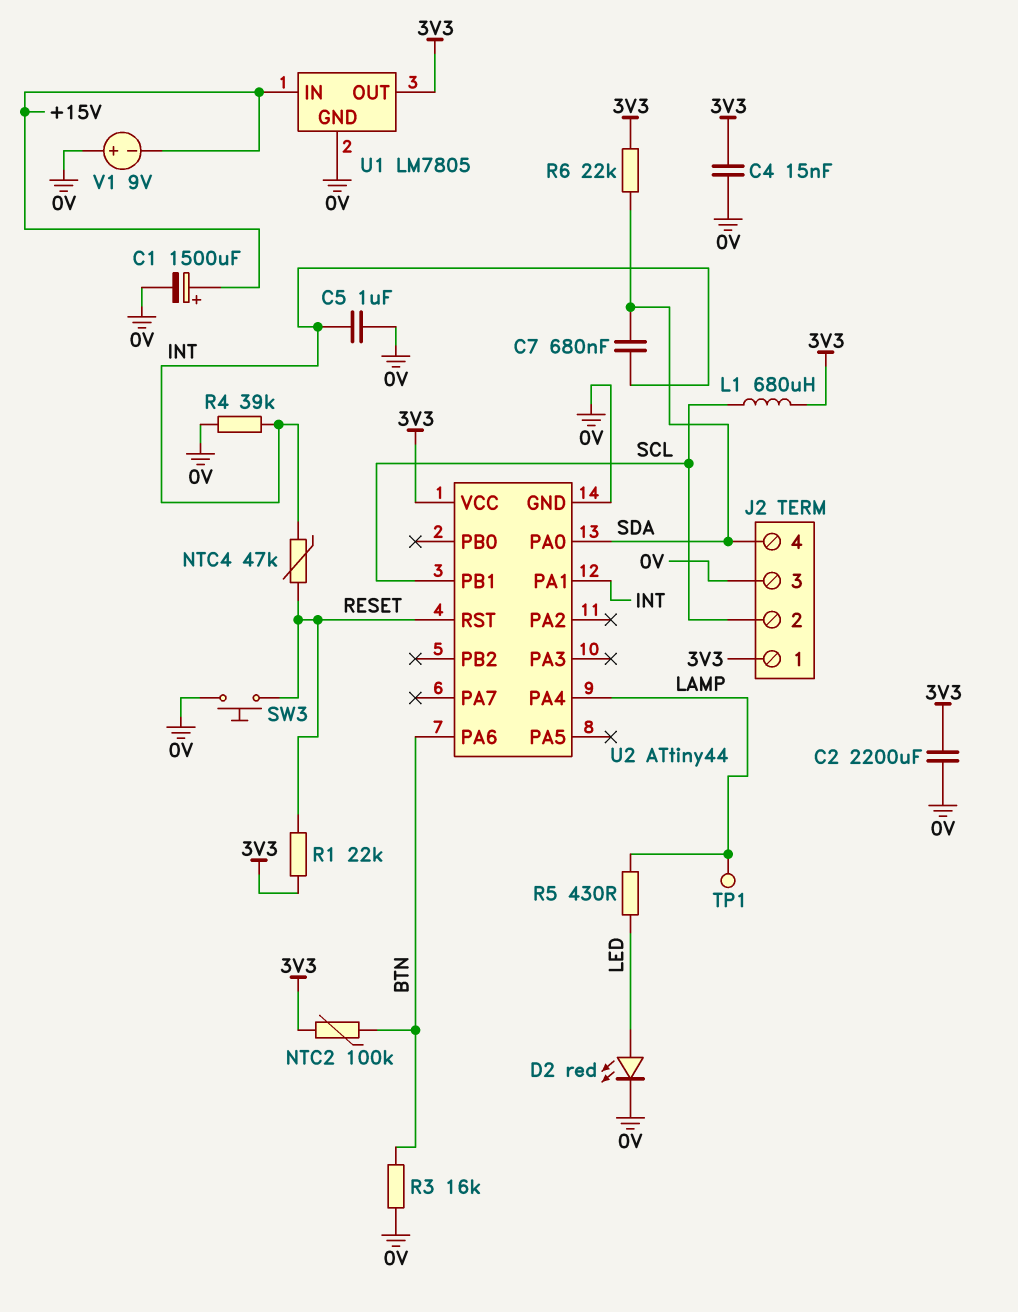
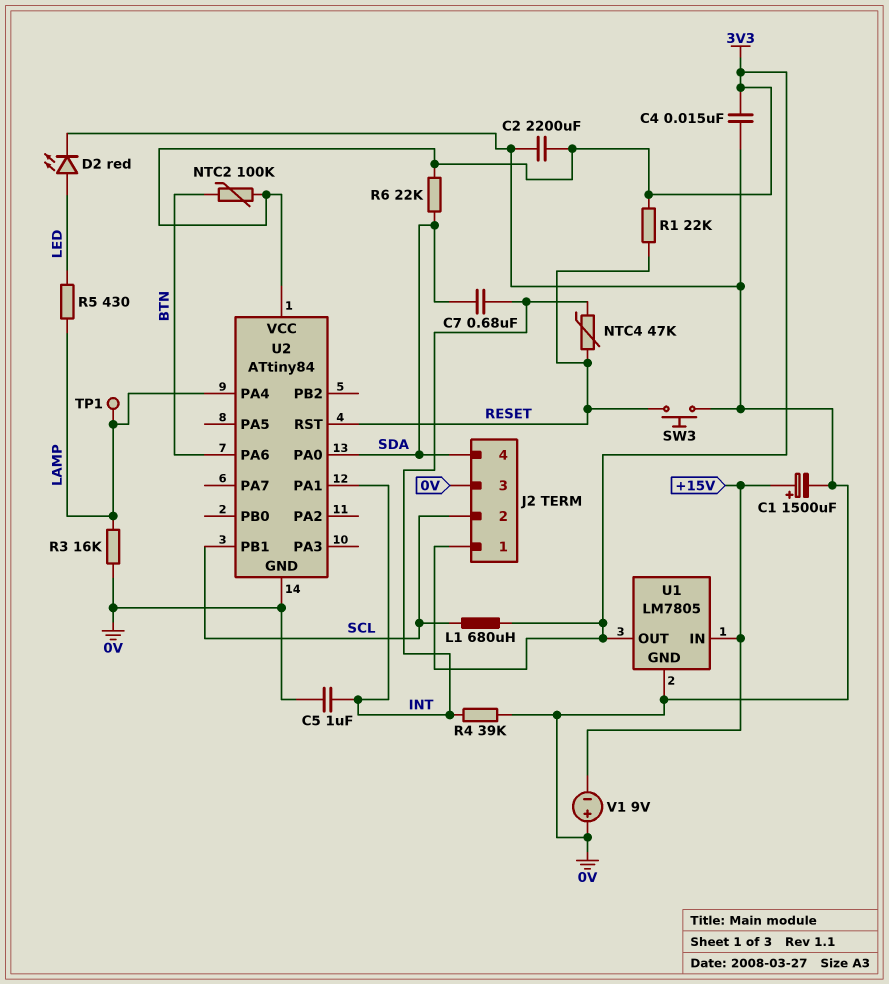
R3: 16k (0V, BTN) -> 16k (0V, LAMP)
U2: ATtiny44 -> ATtiny84

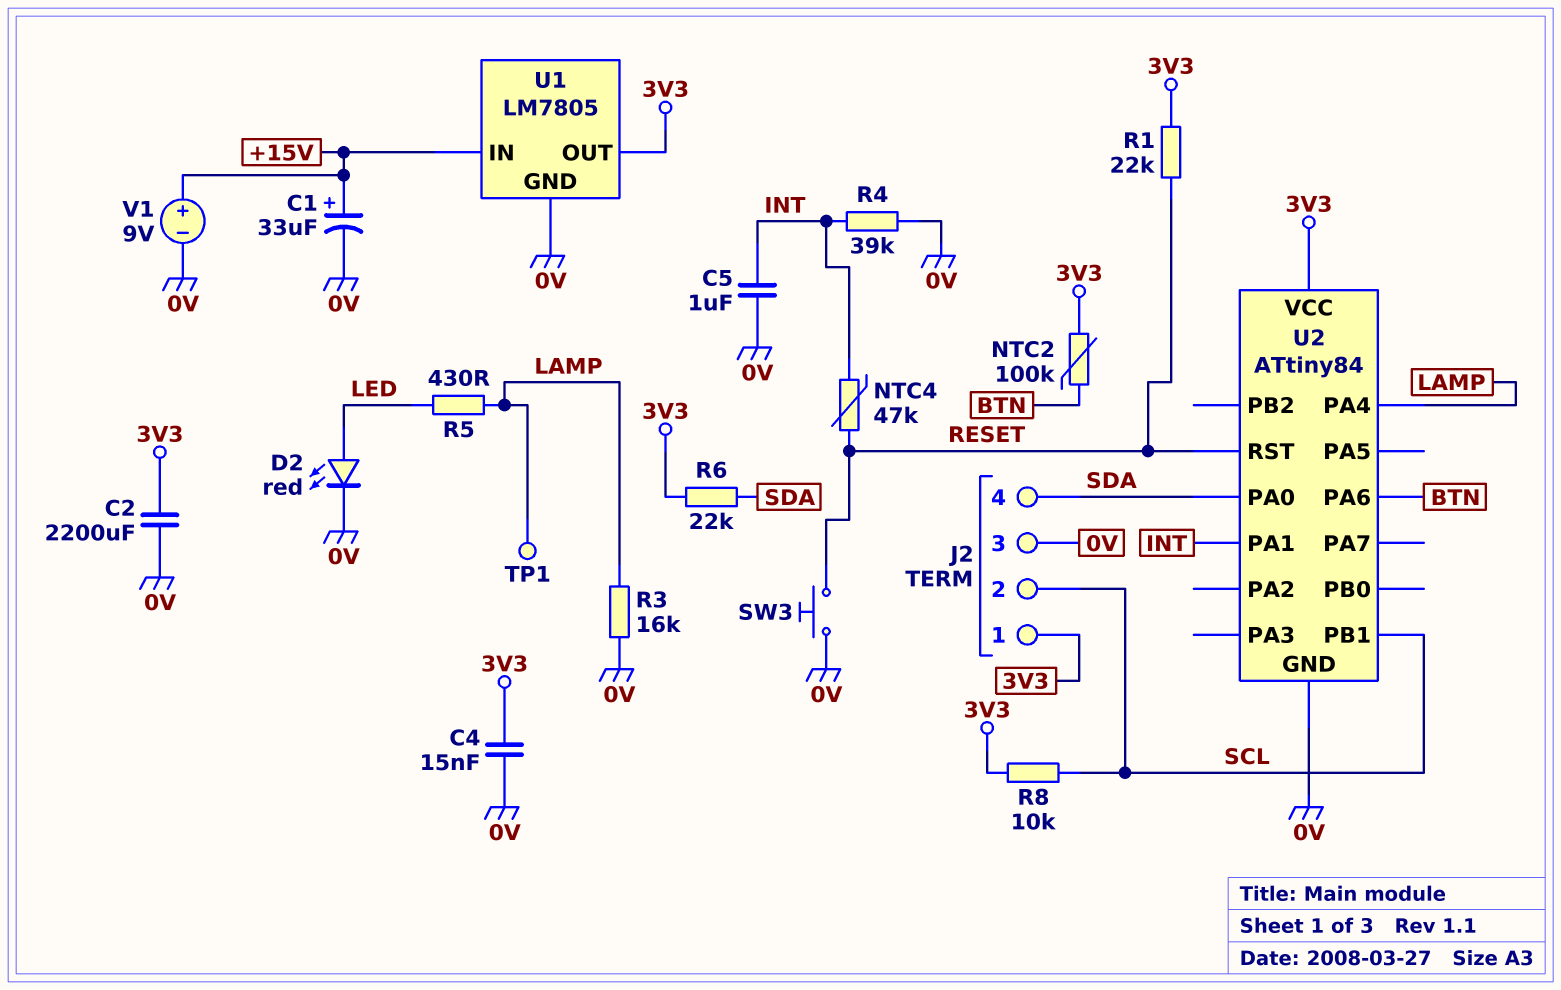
C1: 1500uF (plus +15V, minus 0V) -> 33uF (plus +15V, minus 0V)
C7: 680nF (INT, SDA) -> none
L1: 680uH (3V3, SCL) -> none
R8: none -> 10k (3V3, SCL)
V1: 9V (plus 0V, minus +15V) -> 9V (plus +15V, minus 0V)

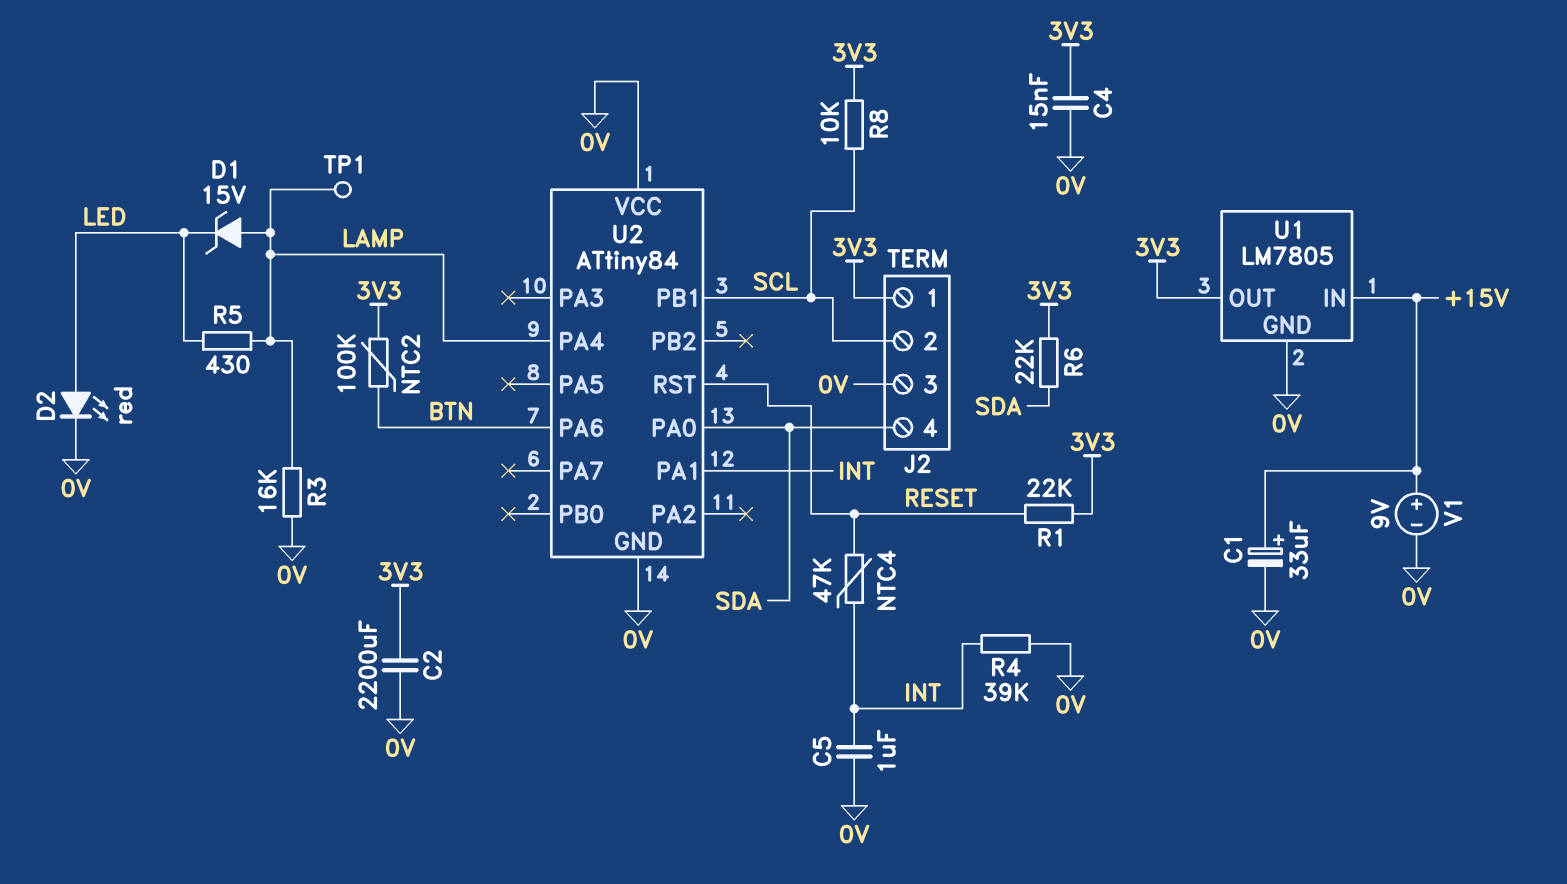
D1: none -> zener 15V (A LAMP, K LED)
SW3: button (0V, RESET) -> none
U2 pin VCC: 3V3 -> 0V

